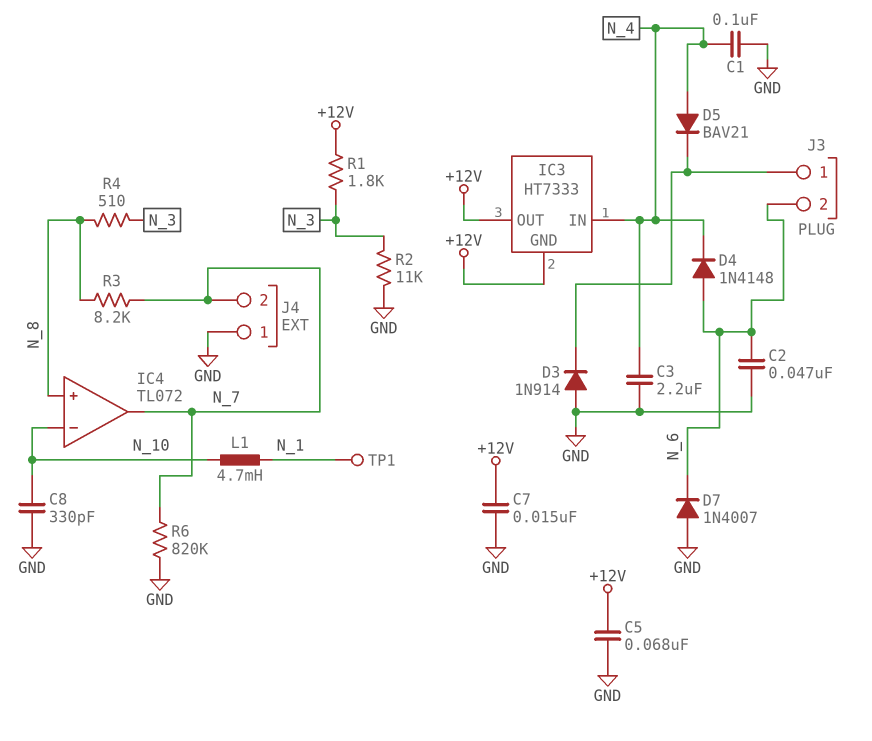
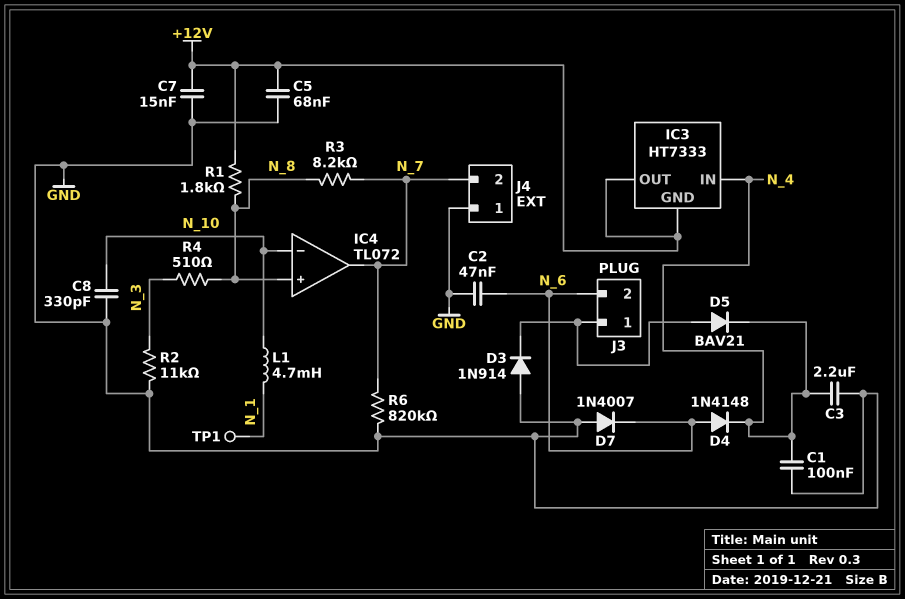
D5: diode BAV21 (A N_4, K J3/1) -> diode BAV21 (A J3/1, K N_4)
R1: 1.8k (+12V, N_3) -> 1.8k (+12V, N_8)

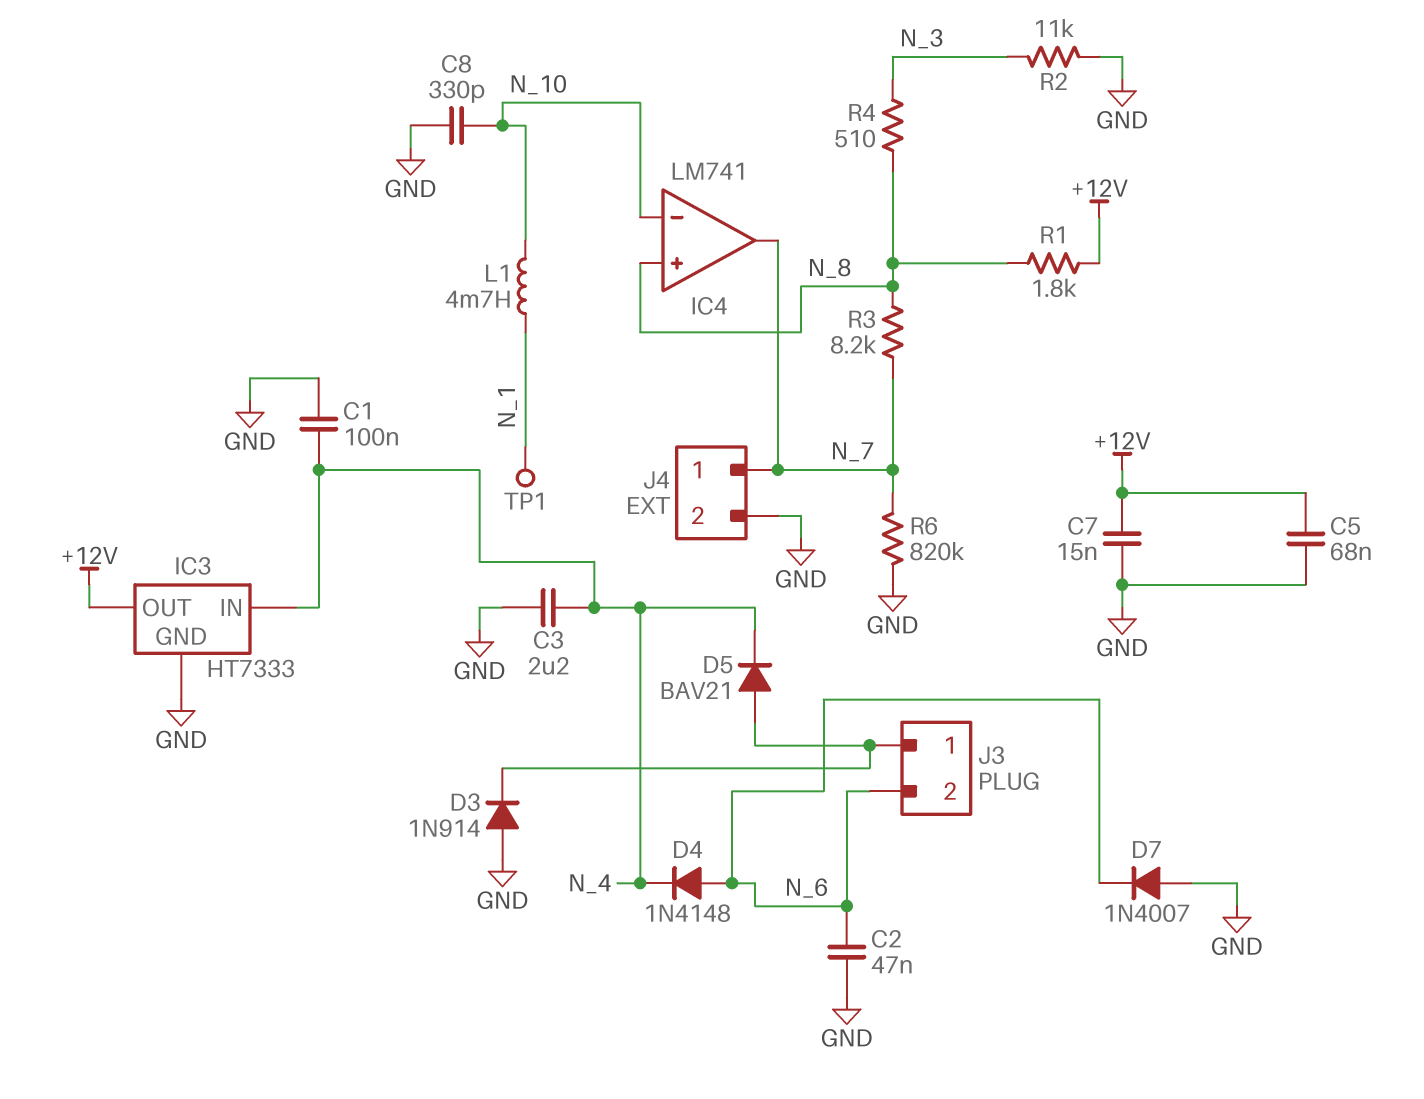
IC3 pin GND: +12V -> GND
IC4: TL072 -> LM741
J4 pin 1: GND -> N_7
J4 pin 2: N_7 -> GND

